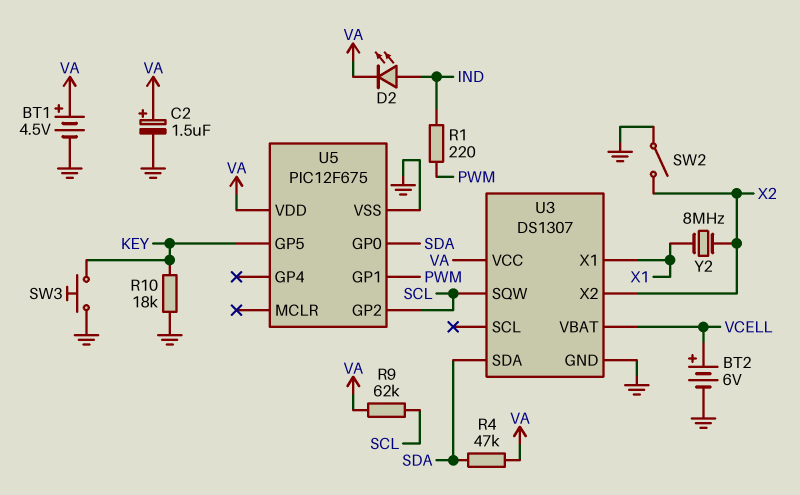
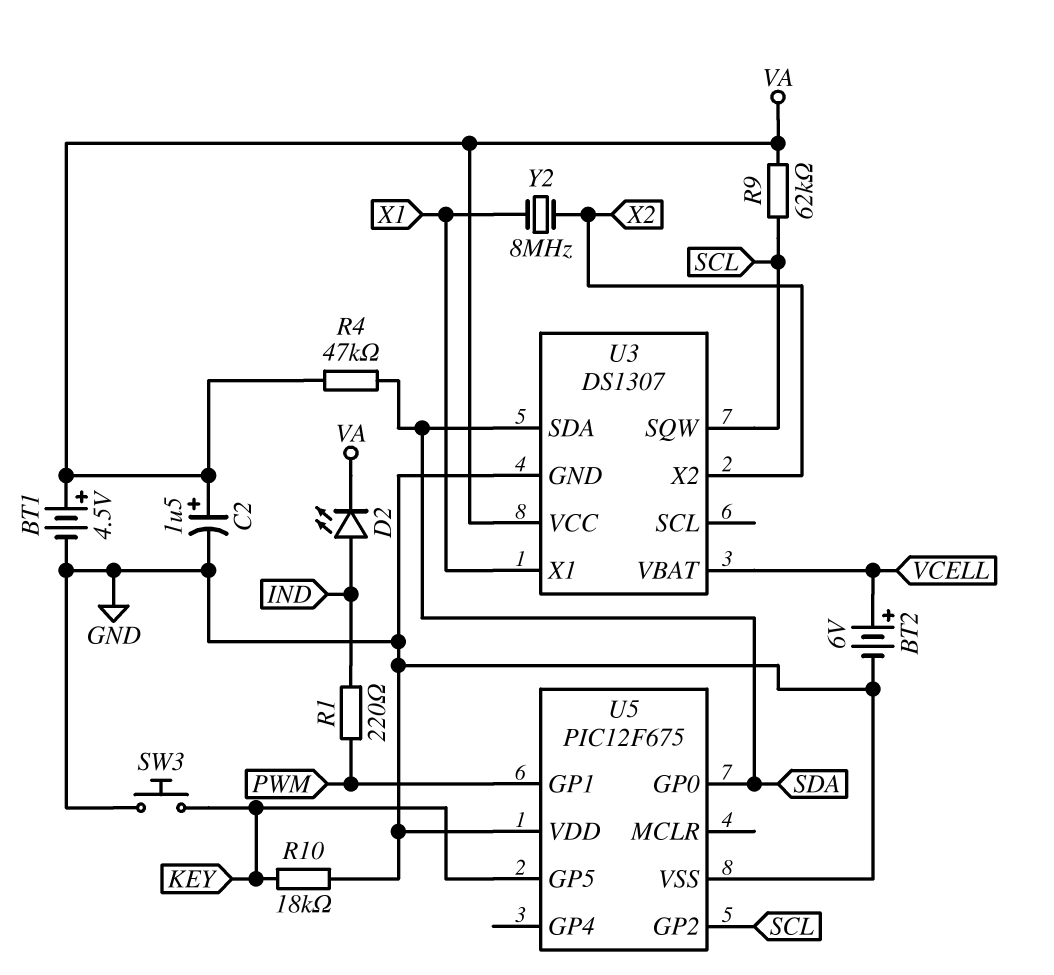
SW2: switch (GND, X2) -> none
U5 pin VDD: VA -> GND

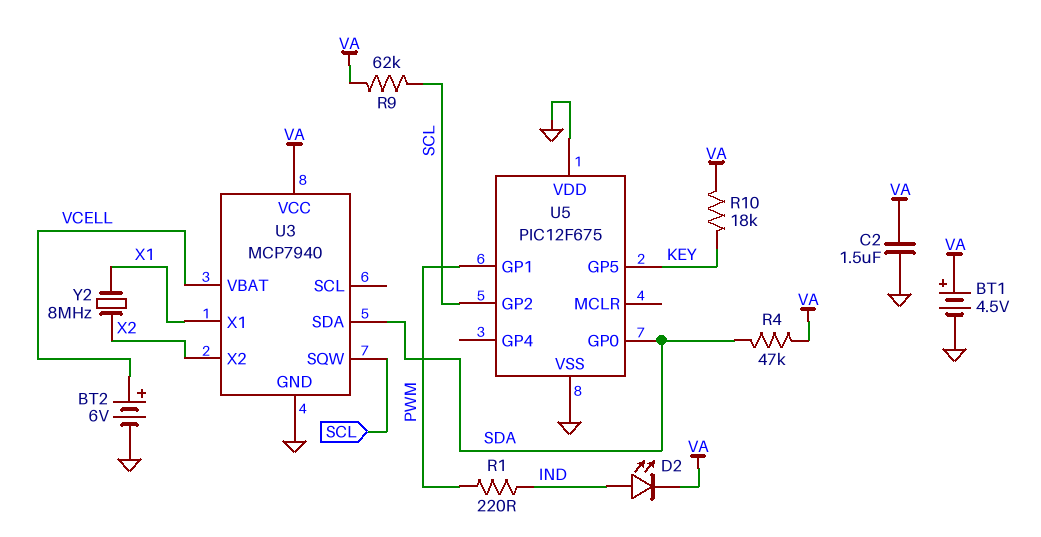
C2: 1.5uF (plus VA, minus GND) -> 1.5uF (GND, VA)
R10: 18k (GND, KEY) -> 18k (KEY, VA)
SW3: button (GND, KEY) -> none
U3: DS1307 -> MCP7940

